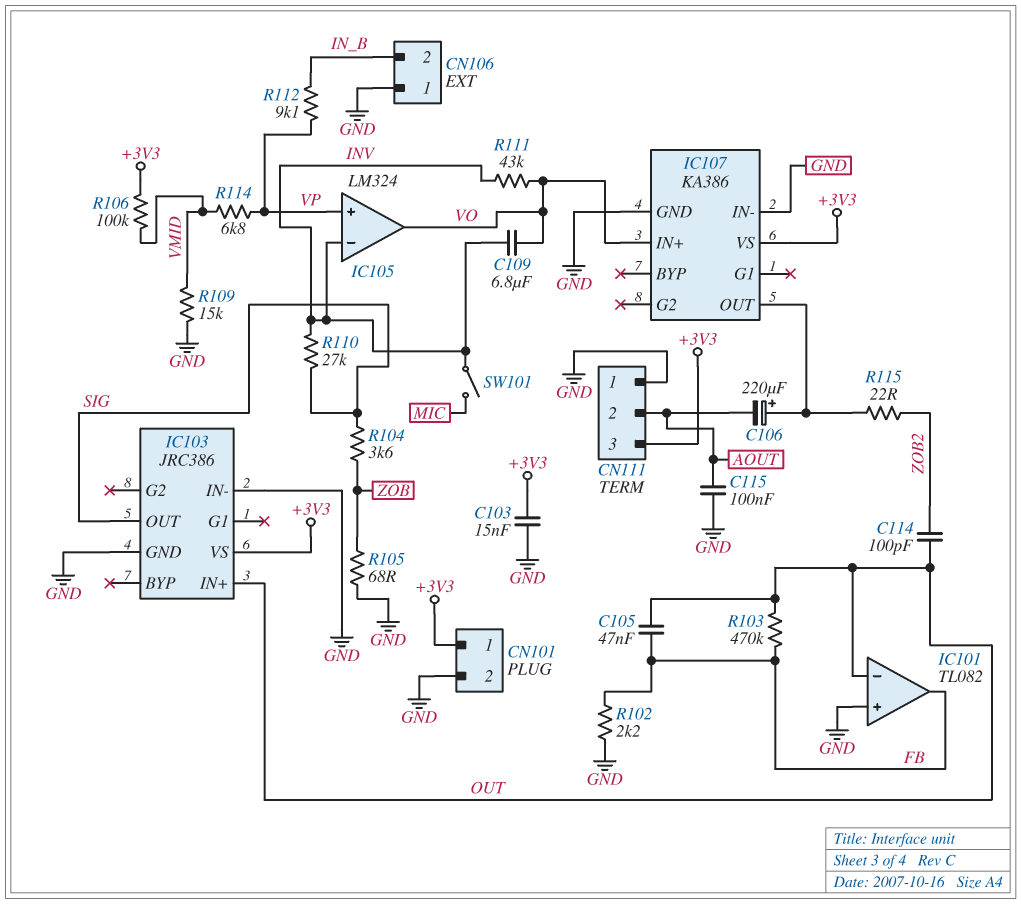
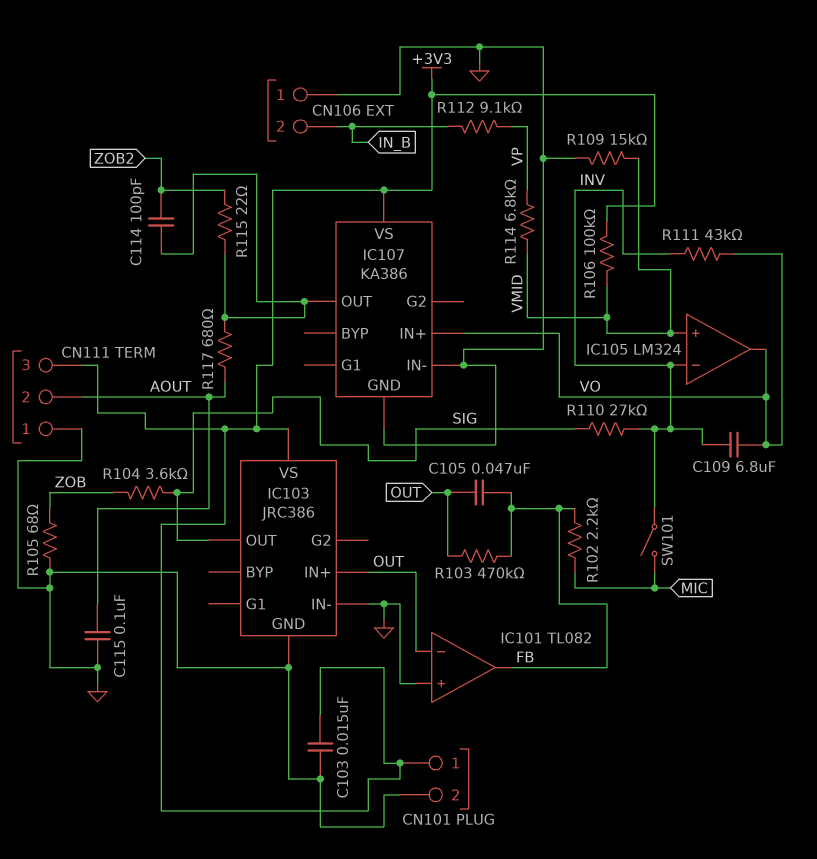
C106: 220uF (plus IC107/OUT, minus AOUT) -> none
C114: 100pF (OUT, ZOB2) -> 100pF (IC107/OUT, ZOB2)
IC105 pin in+: VP -> VMID
R102: 2.2k (FB, GND) -> 2.2k (FB, MIC)
R117: none -> 680 (AOUT, IC107/OUT)

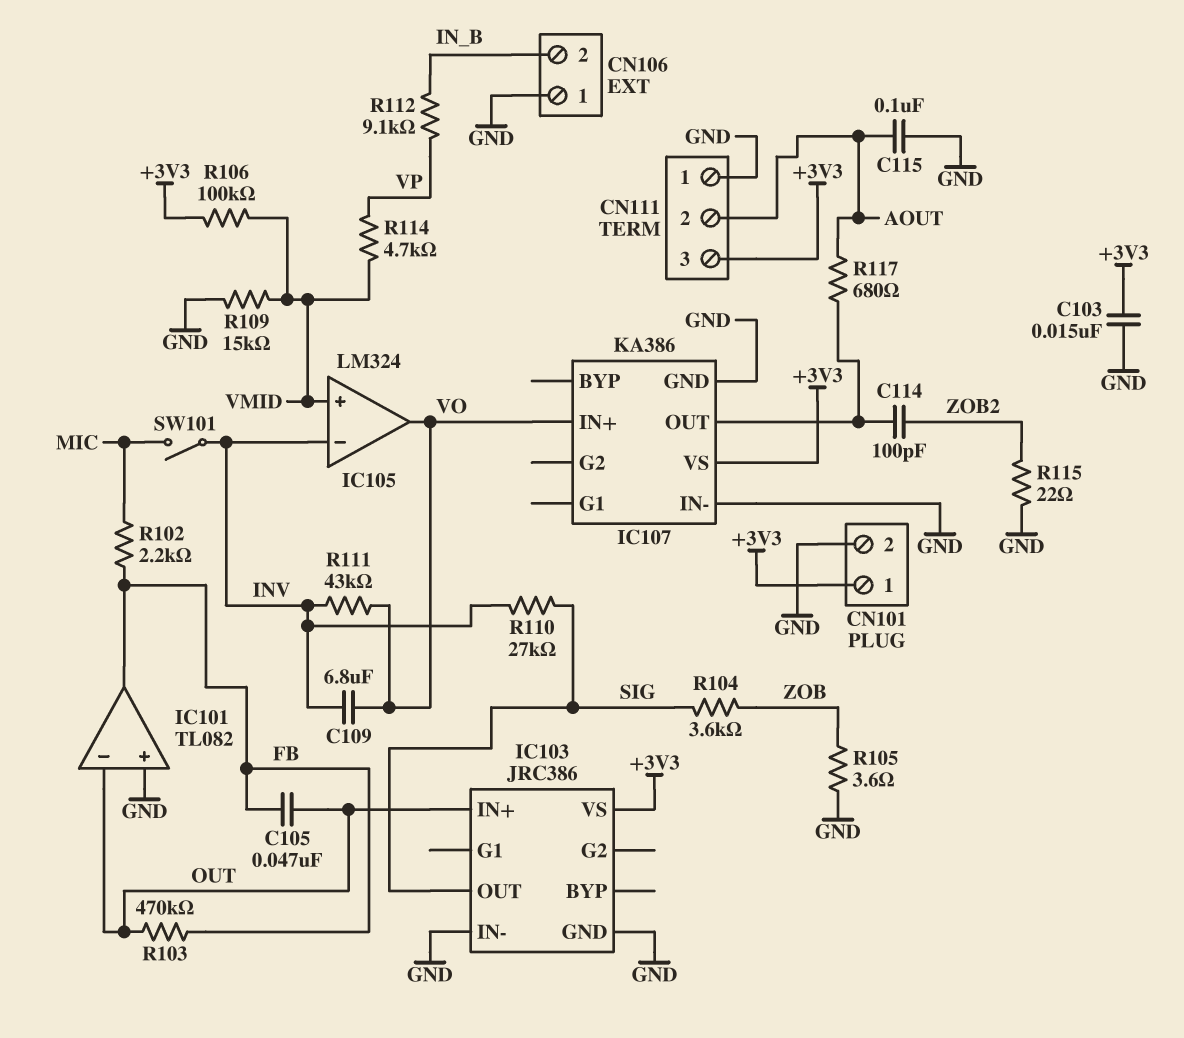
R105: 68 (GND, ZOB) -> 3.6 (GND, ZOB)
R114: 6.8k (VMID, VP) -> 4.7k (VMID, VP)
R115: 22 (IC107/OUT, ZOB2) -> 22 (GND, ZOB2)

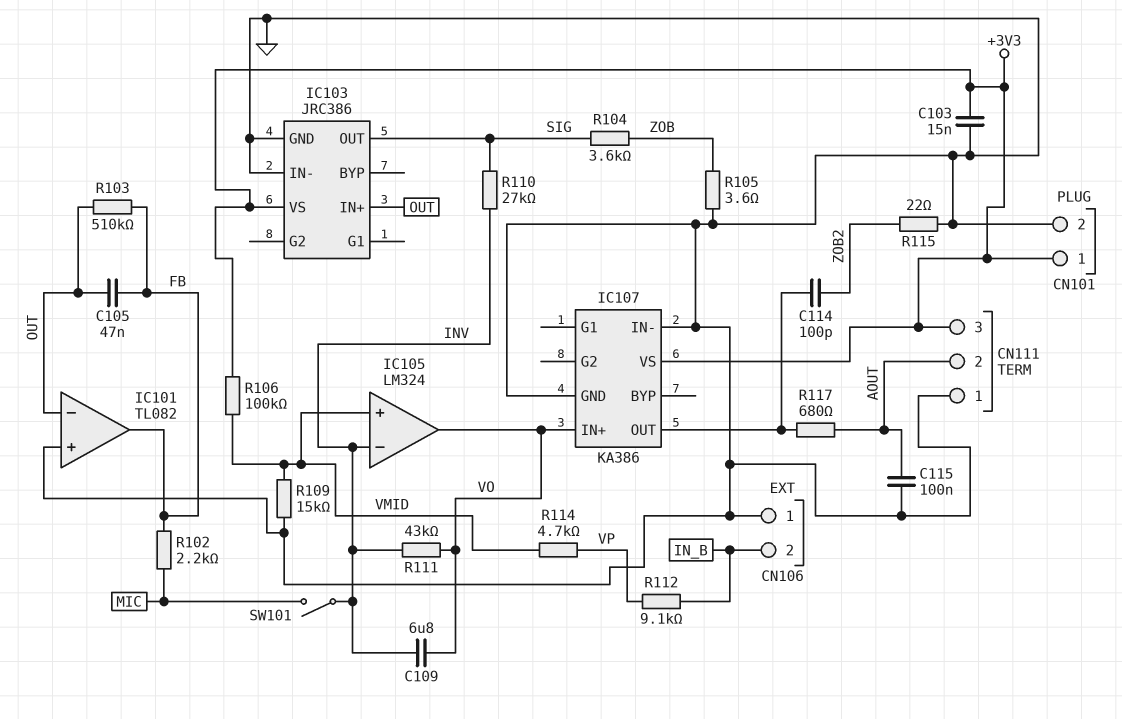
R103: 470k (FB, OUT) -> 510k (FB, OUT)

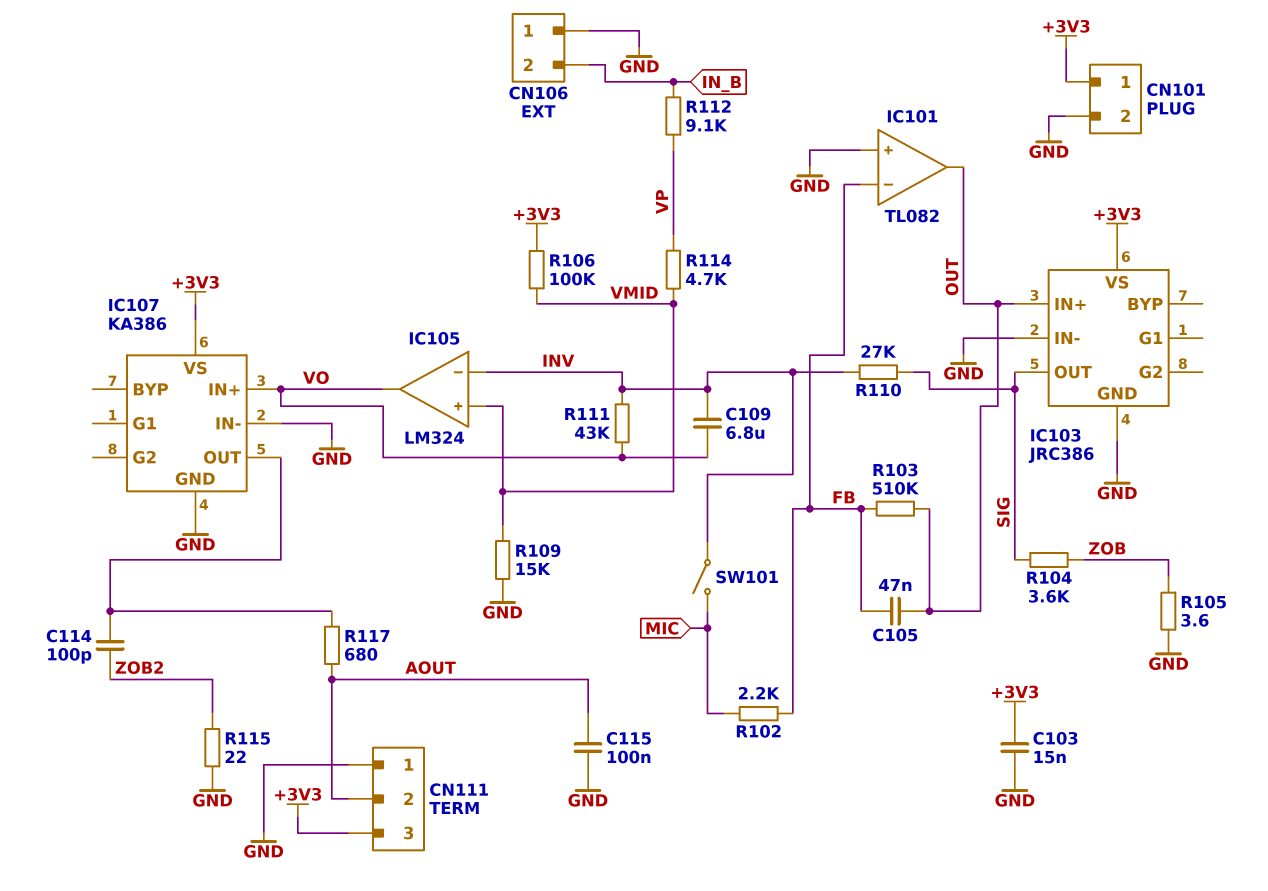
IC101 pin in-: OUT -> FB
IC101 pin out: FB -> OUT

